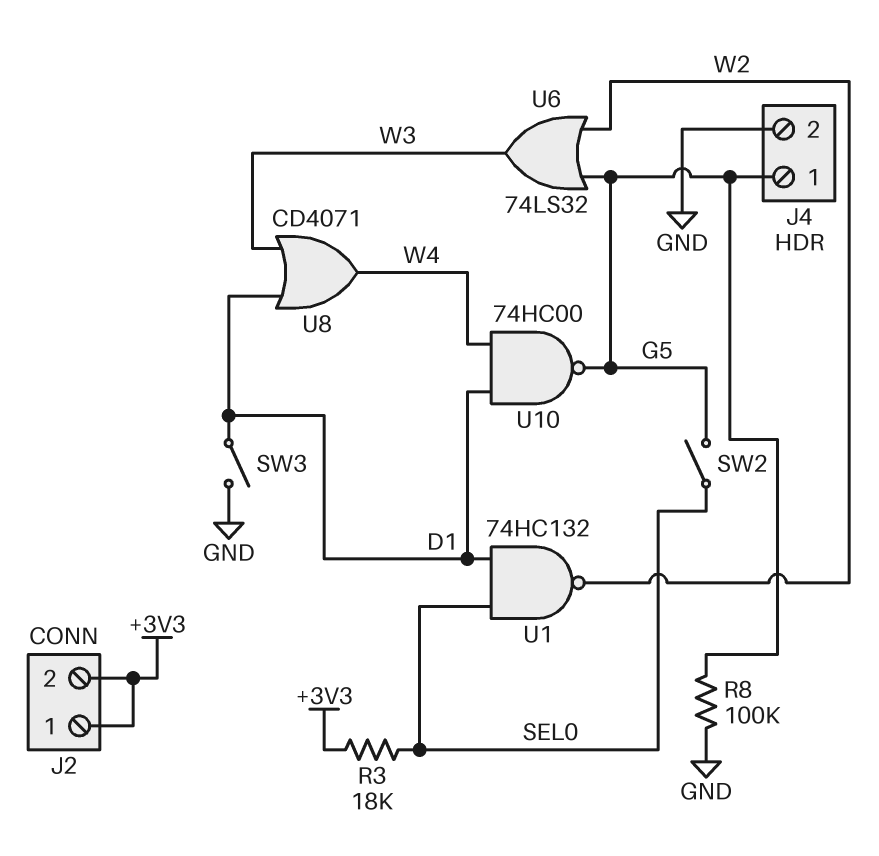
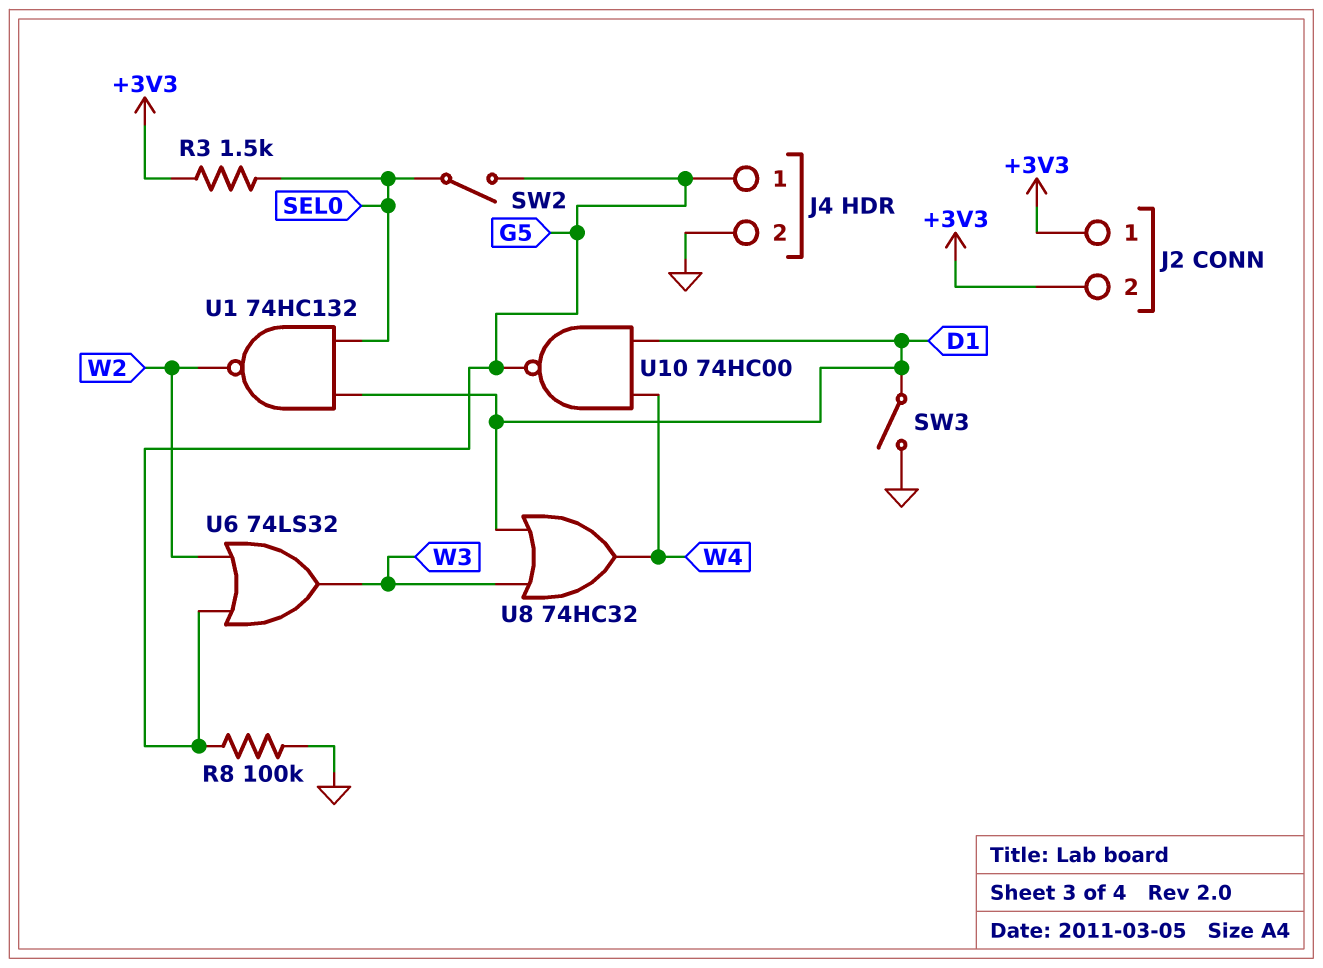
R3: 18k (+3V3, SEL0) -> 1.5k (+3V3, SEL0)
U8: OR CD4071 (in D1, in W3, out W4) -> OR 74HC32 (in D1, in W3, out W4)

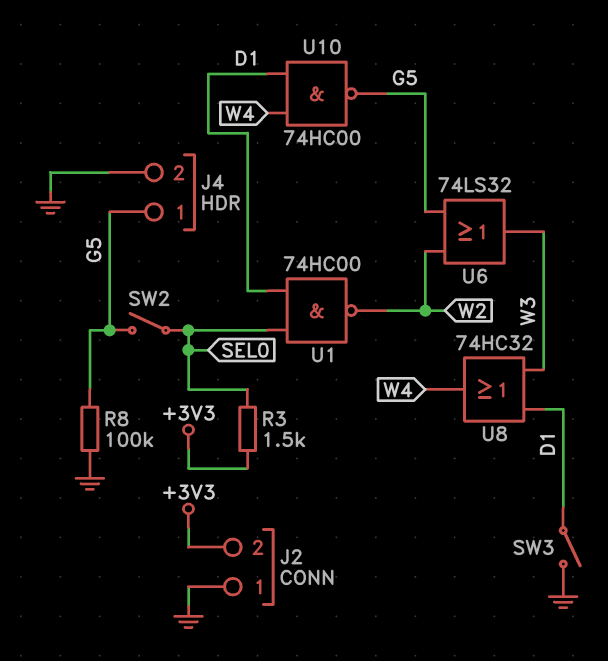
J2 pin 1: +3V3 -> GND
U1: NAND 74HC132 (in D1, in SEL0, out W2) -> NAND 74HC00 (in D1, in SEL0, out W2)

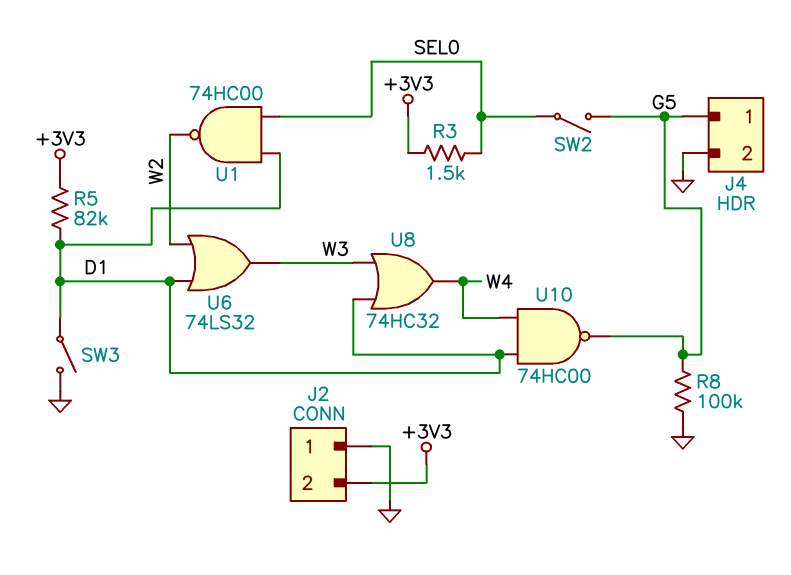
R5: none -> 82k (+3V3, D1)
U6: OR 74LS32 (in G5, in W2, out W3) -> OR 74LS32 (in D1, in W2, out W3)

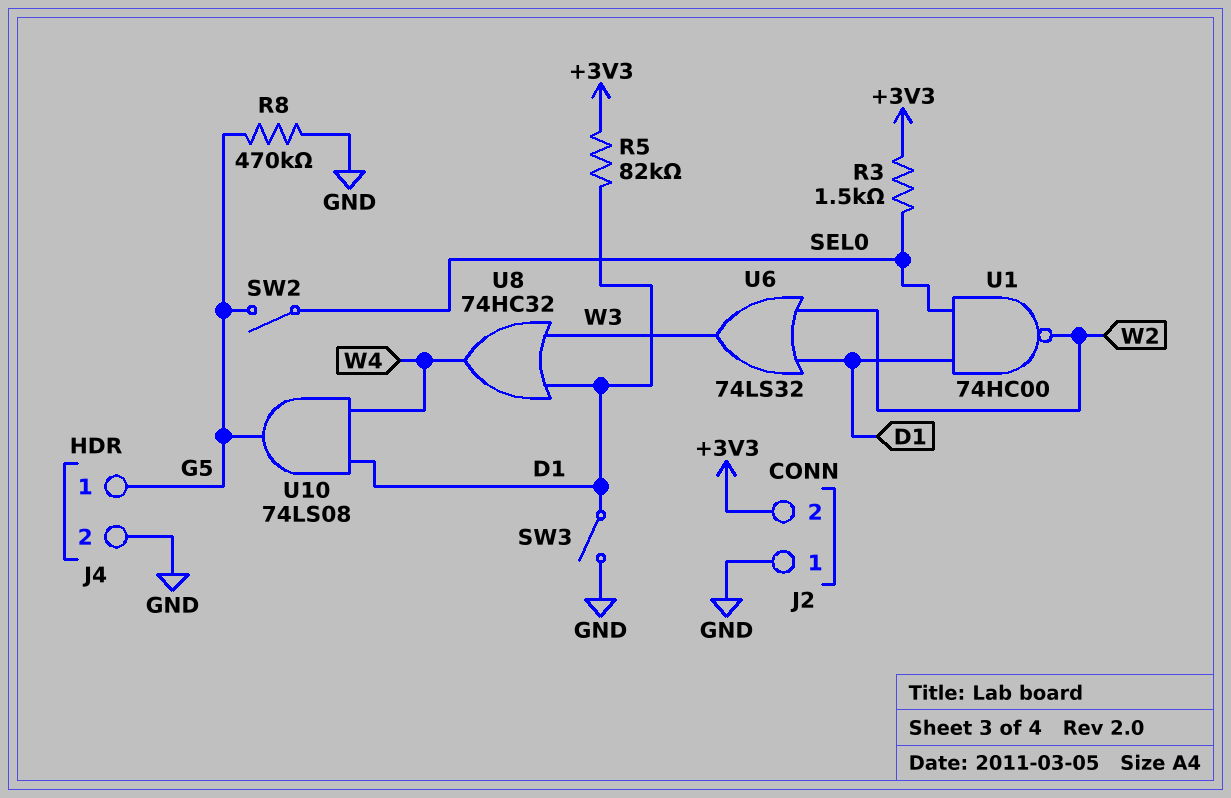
R8: 100k (G5, GND) -> 470k (G5, GND)
U10: NAND 74HC00 (in D1, in W4, out G5) -> AND 74LS08 (in D1, in W4, out G5)

